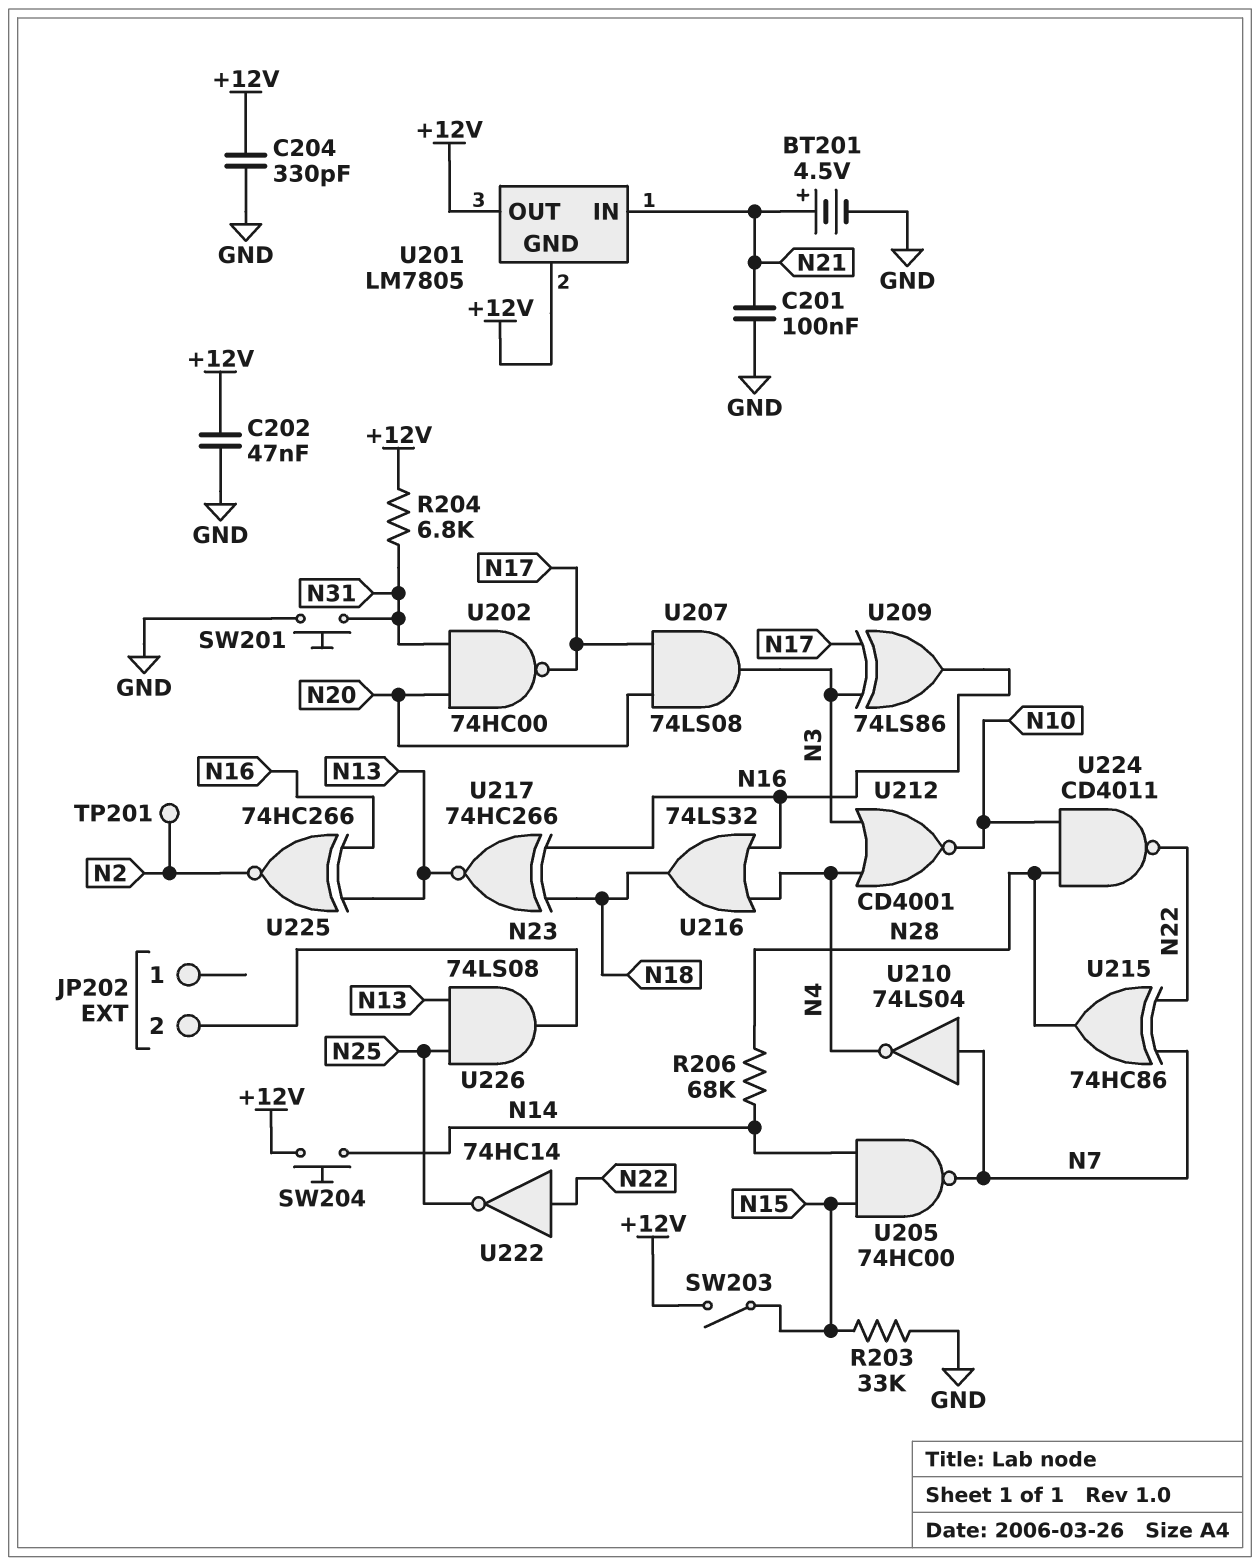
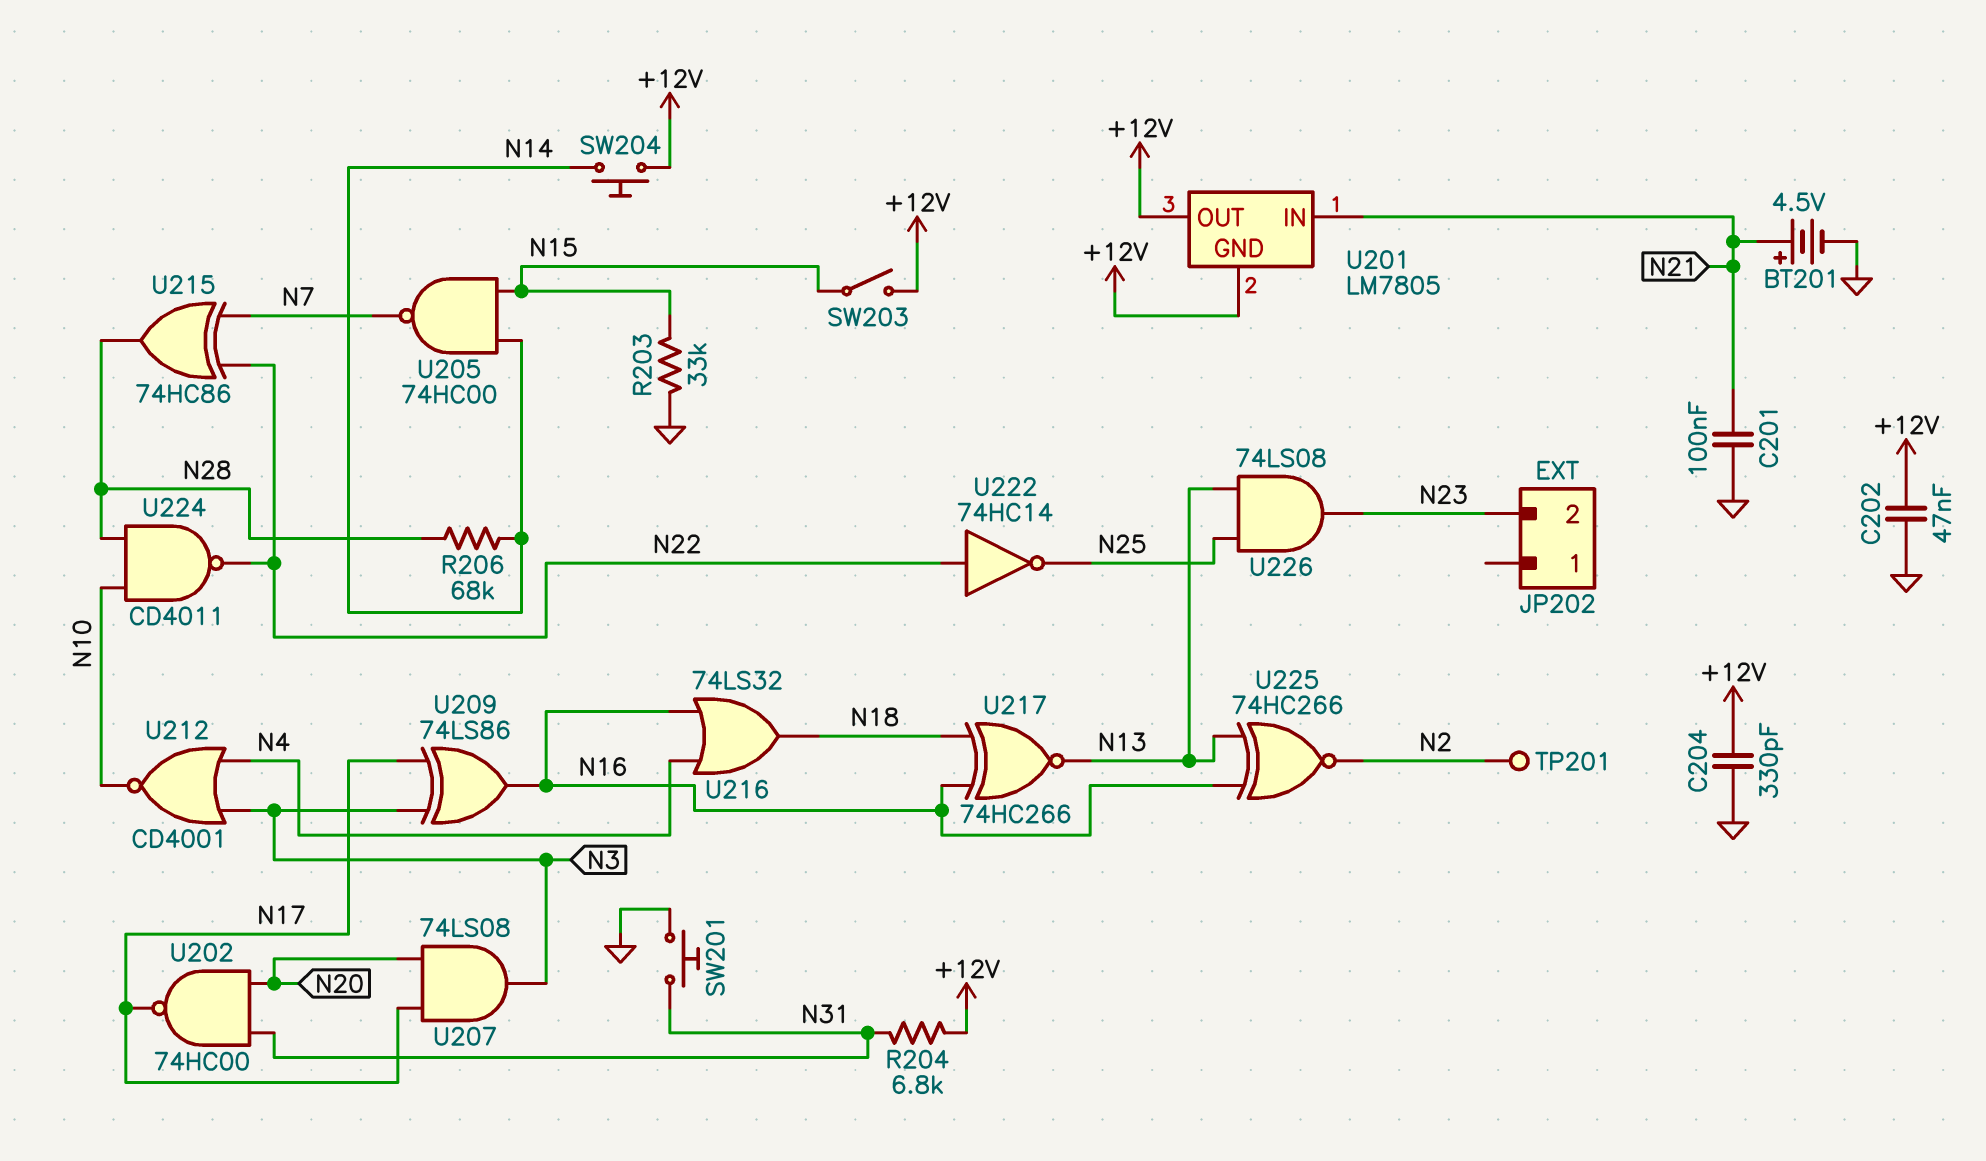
U210: NOT 74LS04 (in N7, out N4) -> none

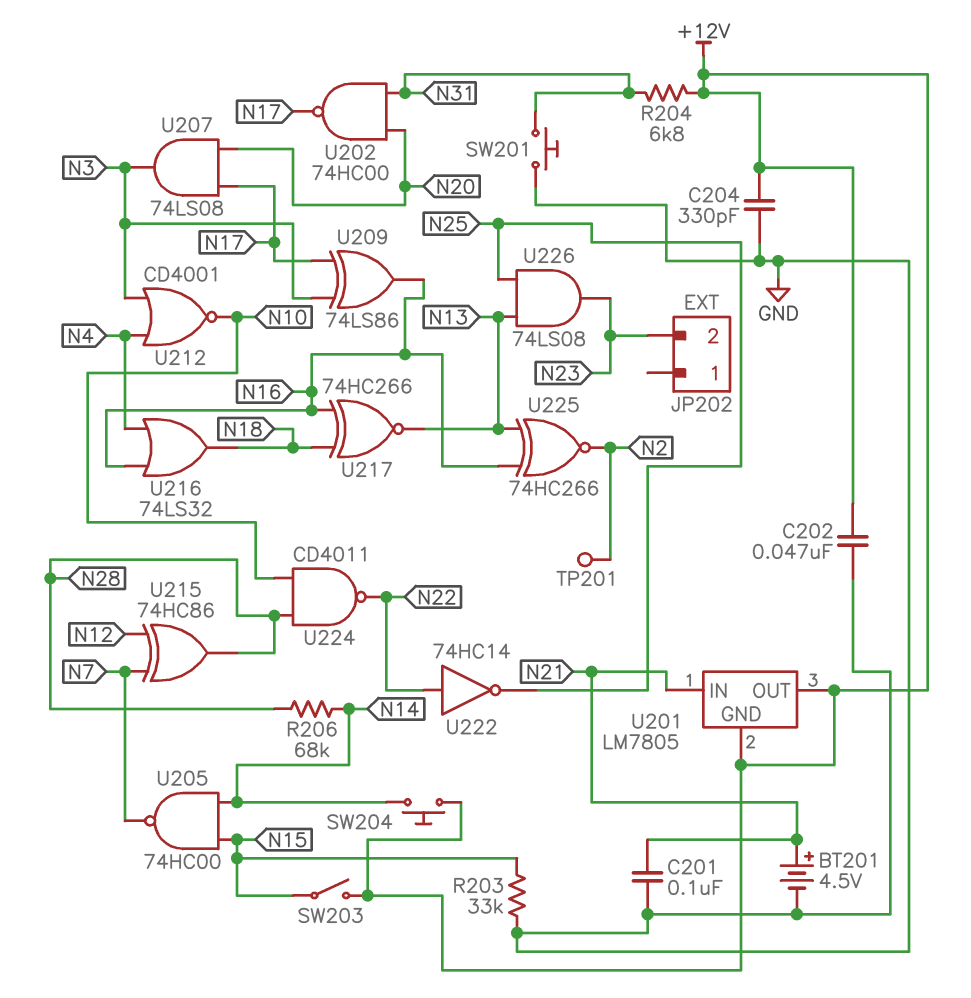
U215: XOR 74HC86 (in N7, in N22, out N28) -> XOR 74HC86 (in N7, in N12, out N28)

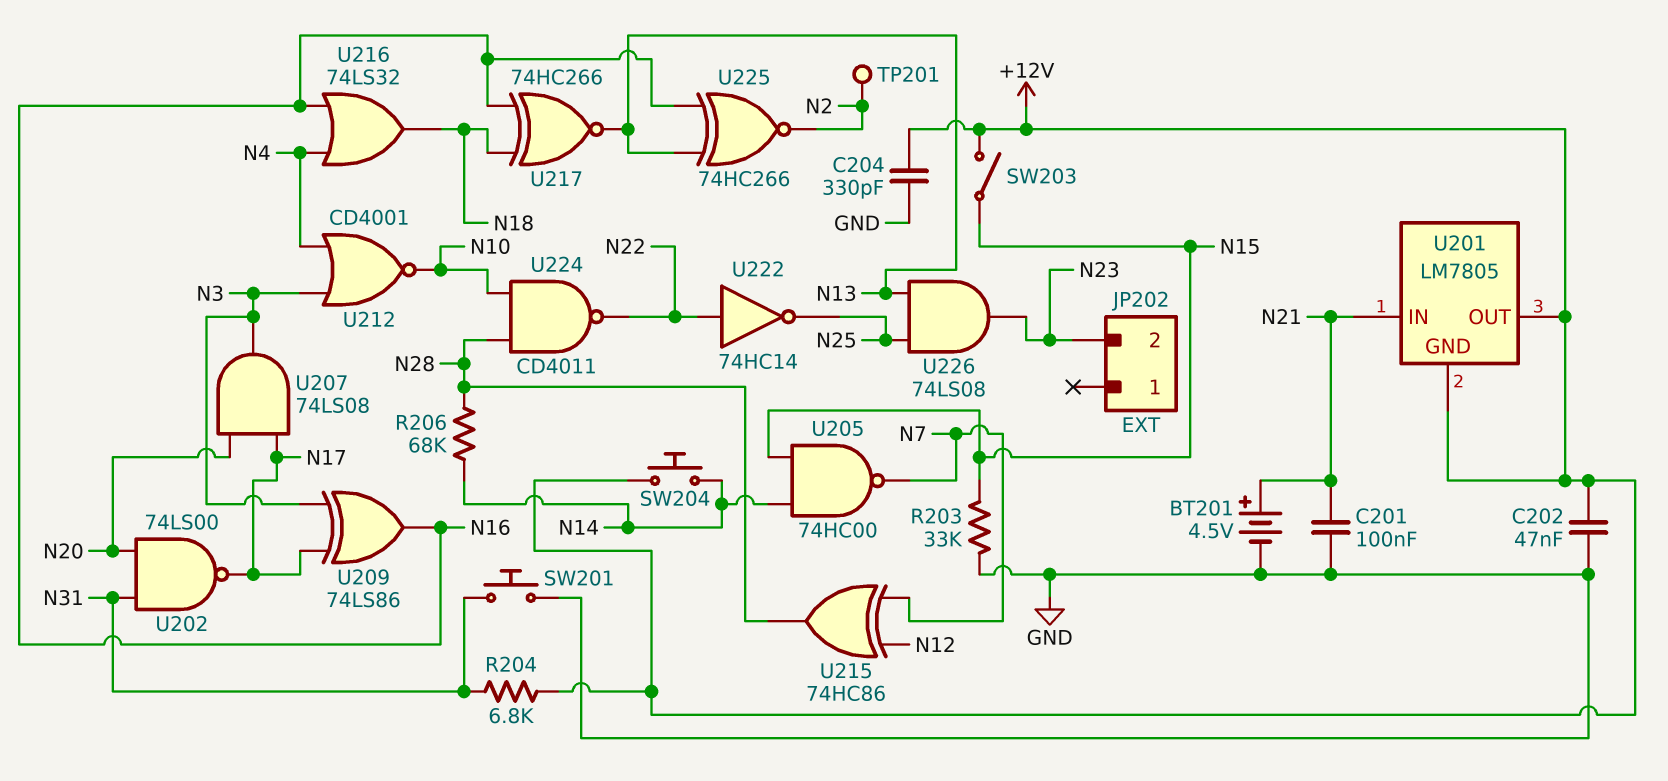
U202: NAND 74HC00 (in N20, in N31, out N17) -> NAND 74LS00 (in N20, in N31, out N17)

